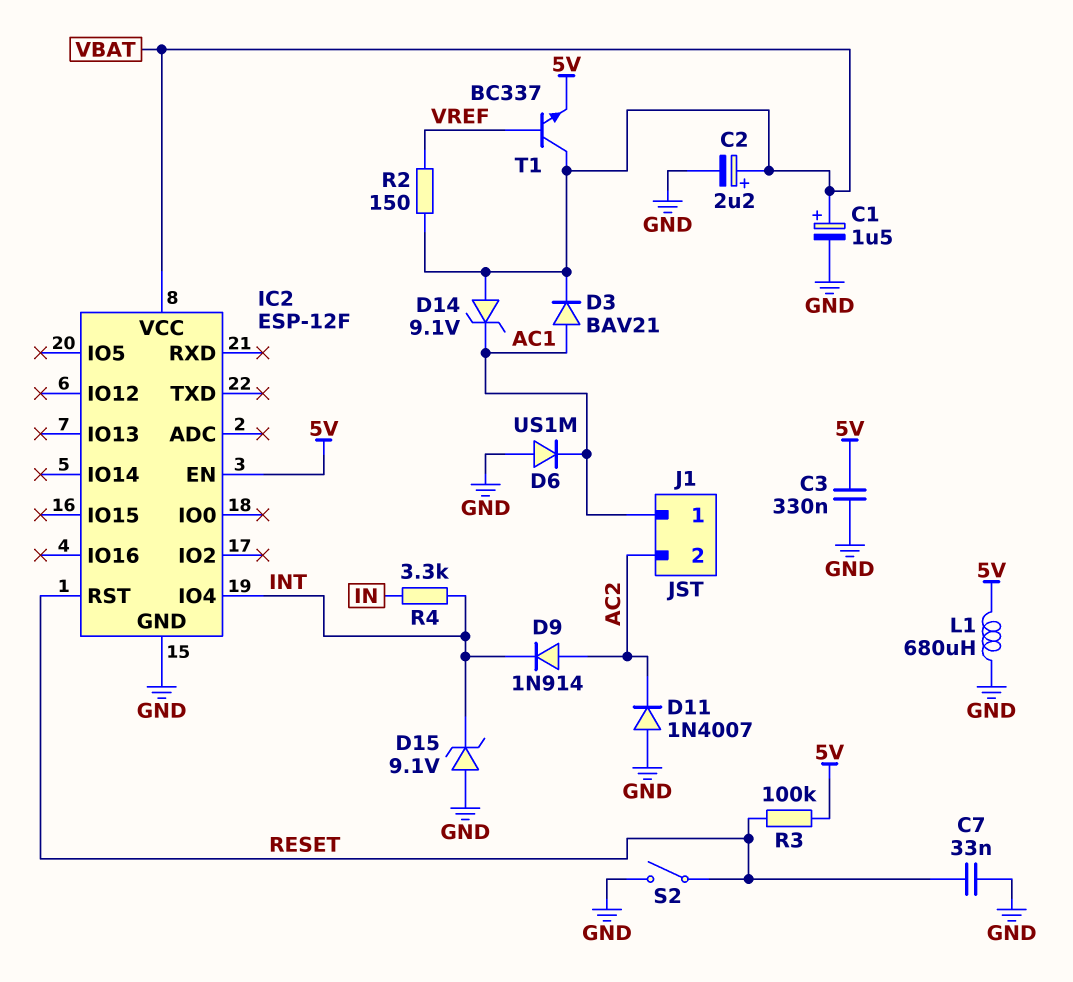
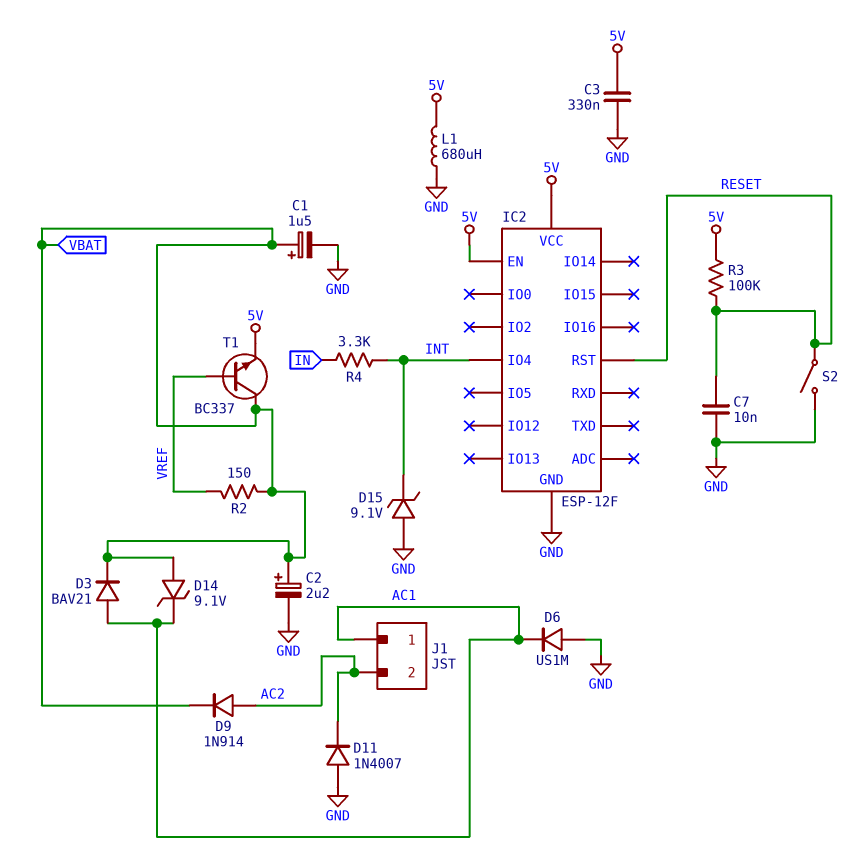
C7: 33nF (GND, RESET) -> 10nF (GND, RESET)
D9: diode 1N914 (A AC2, K INT) -> diode 1N914 (A AC2, K VBAT)
IC2 pin VCC: VBAT -> 5V

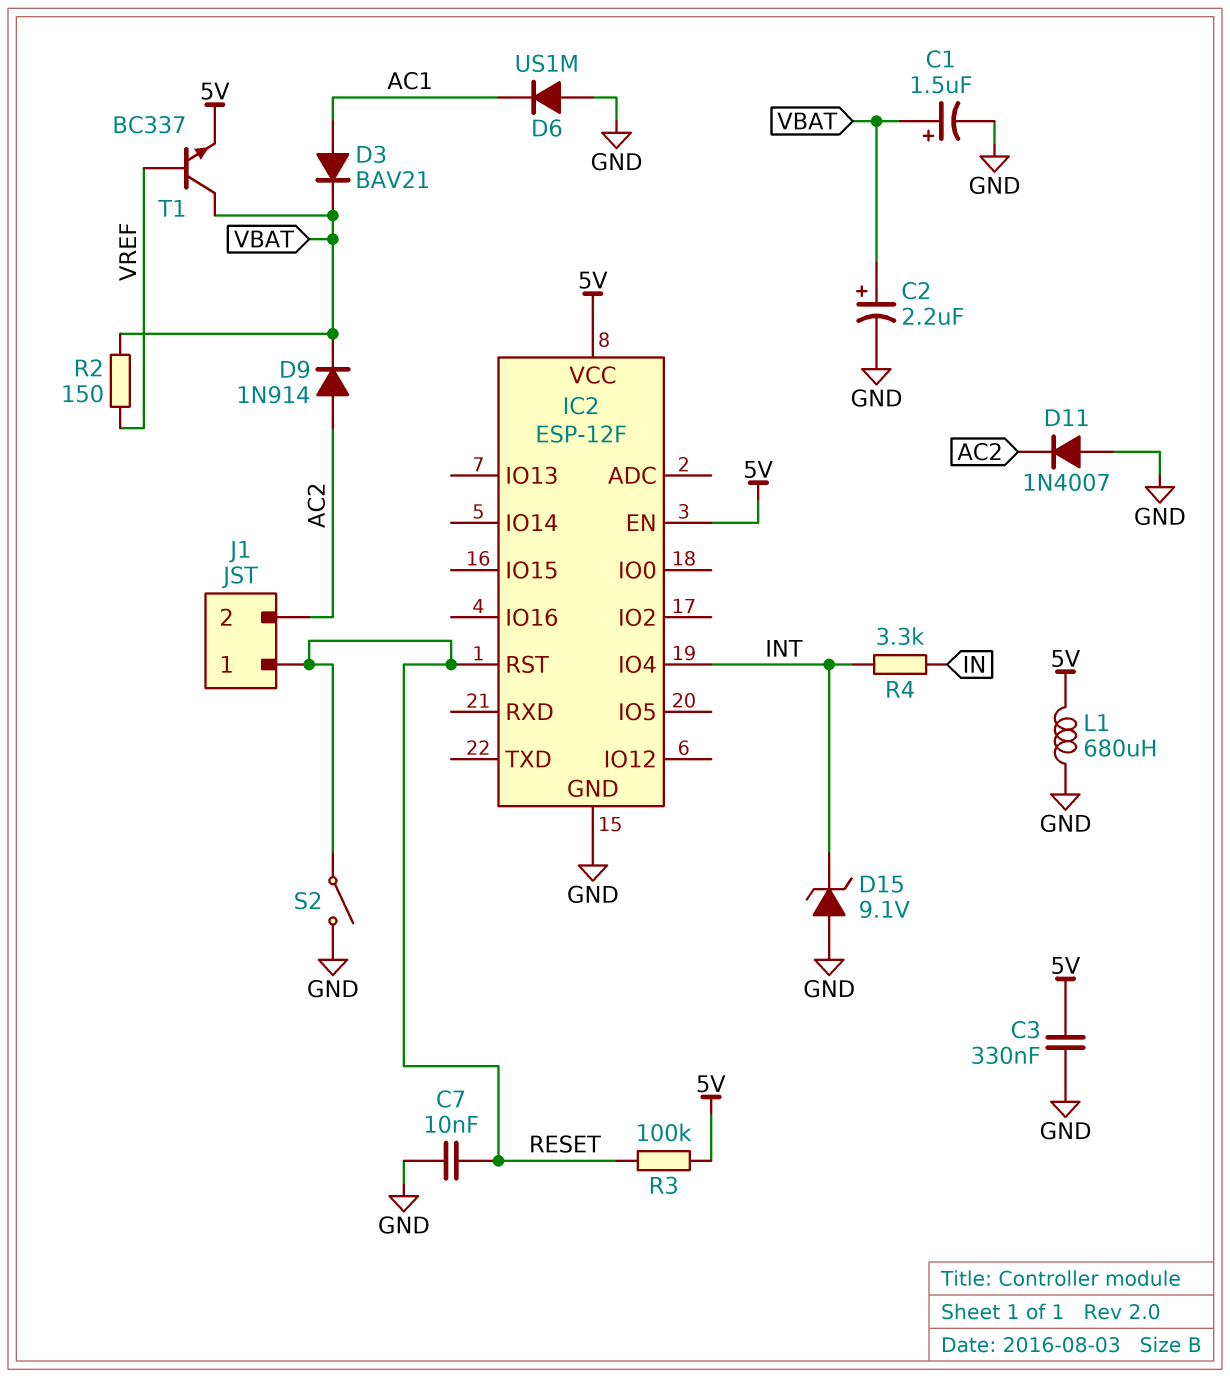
D14: zener 9.1V (A VBAT, K AC1) -> none
J1 pin 1: AC1 -> RESET

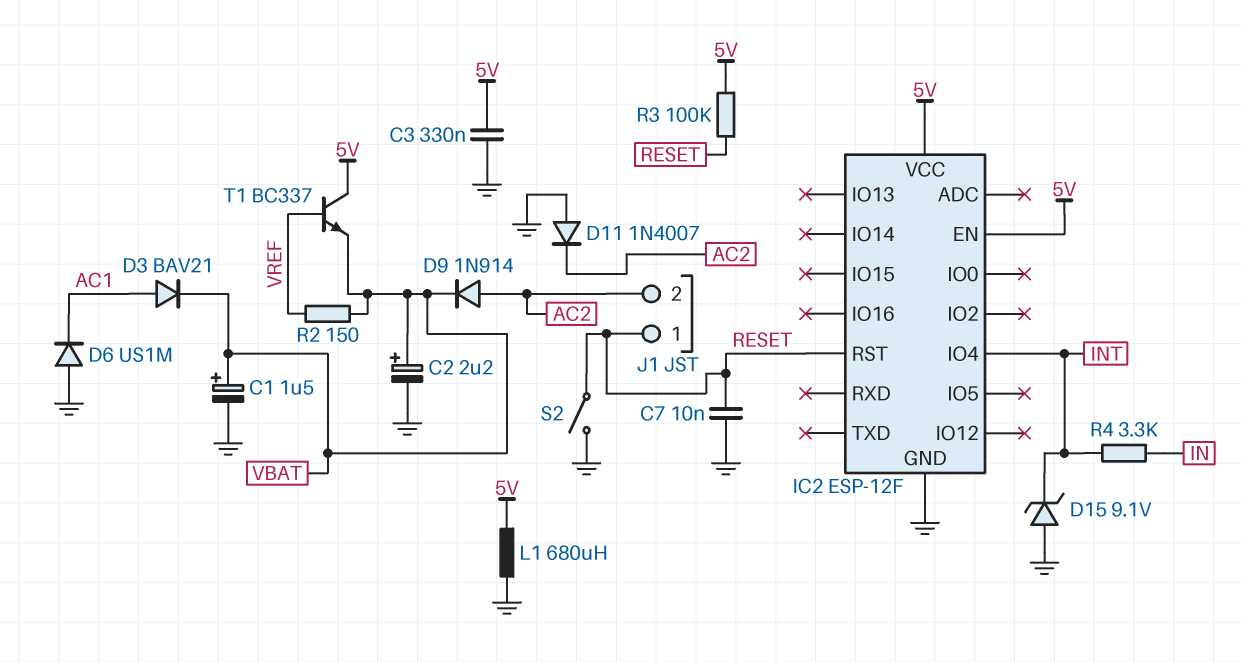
T1: NPN BC337 (B VREF, C VBAT, E 5V) -> NPN BC337 (B VREF, C 5V, E VBAT)

